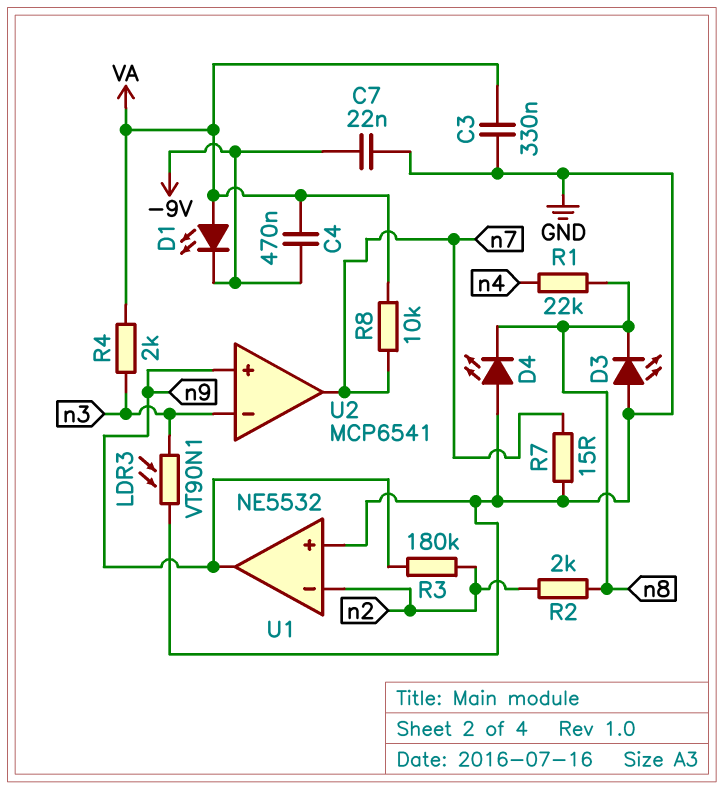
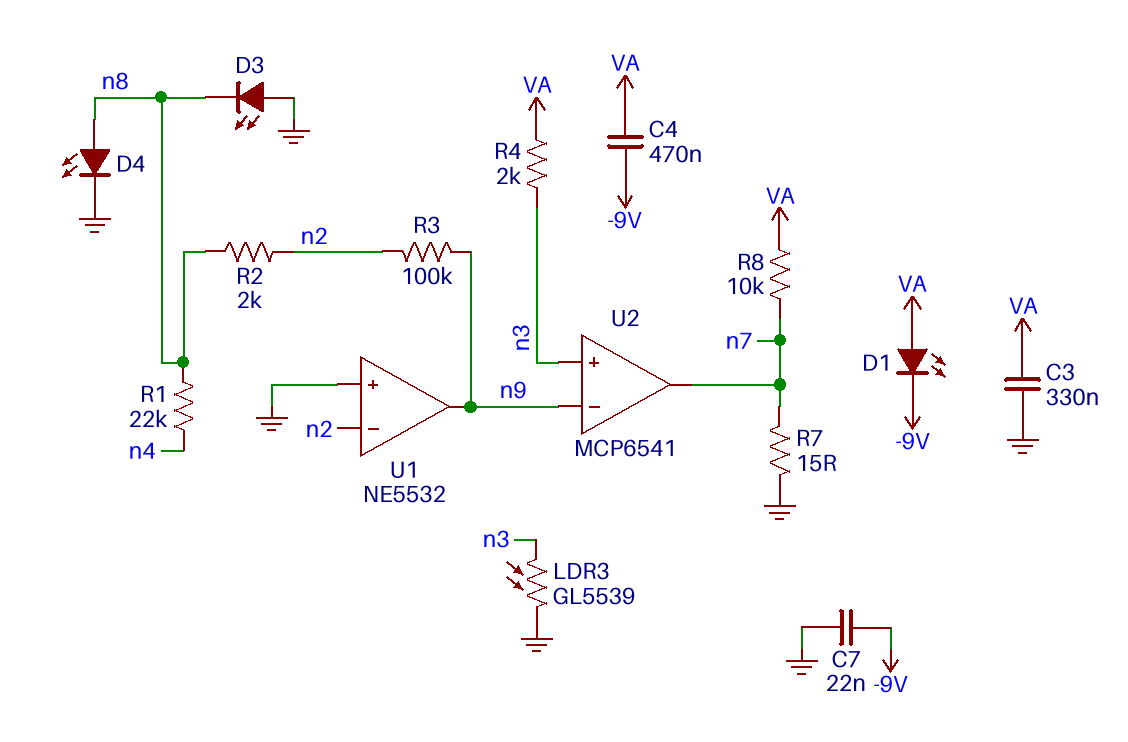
D4: LED (A GND, K n8) -> LED (A n8, K GND)
LDR3: VT90N1 (GND, n3) -> GL5539 (GND, n3)
R3: 180k (n2, n9) -> 100k (n2, n9)
U2 pin in+: n9 -> n3
U2 pin in-: n3 -> n9

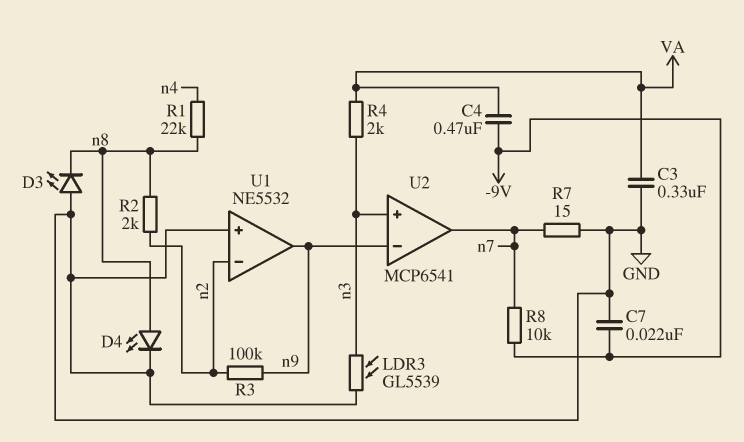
D1: LED (A VA, K -9V) -> none
R8: 10k (VA, n7) -> 10k (-9V, n7)

